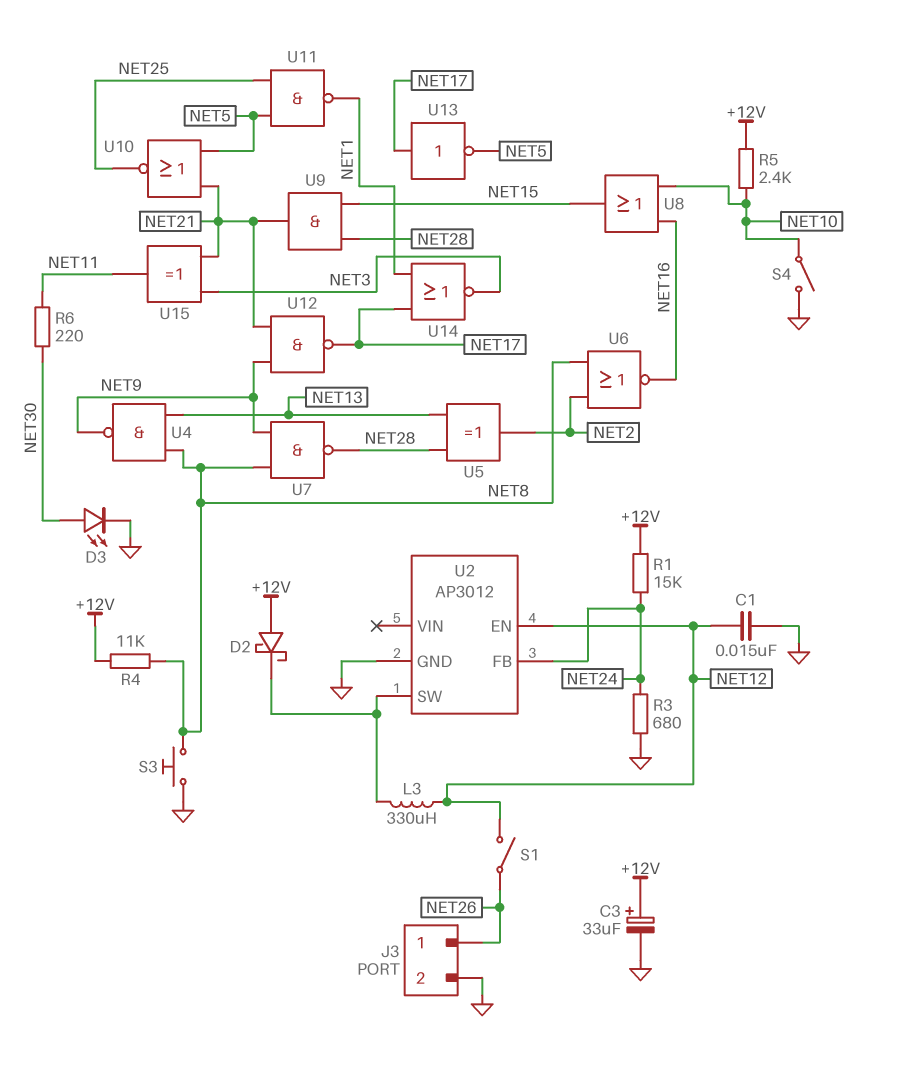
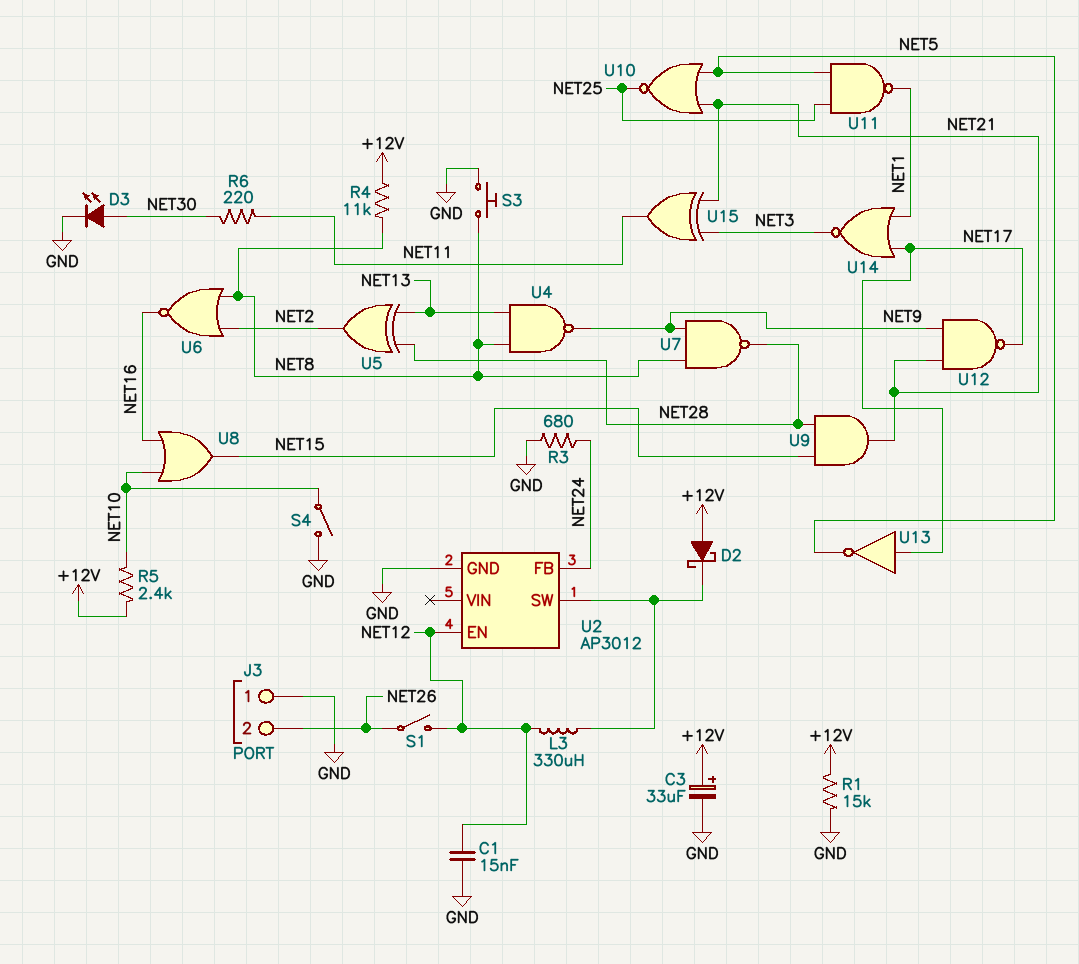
J3 pin 1: NET26 -> GND
J3 pin 2: GND -> NET26
R1: 15k (+12V, NET24) -> 15k (+12V, GND)

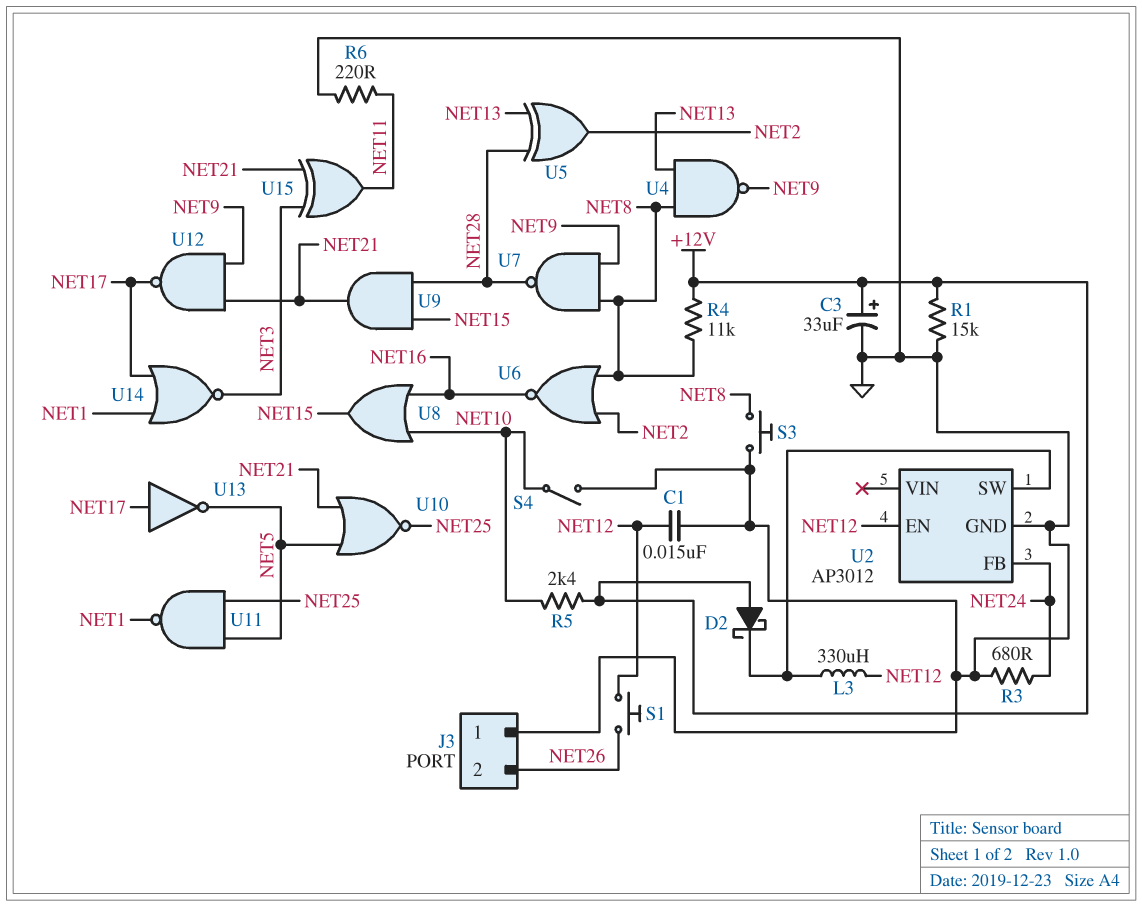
D3: LED (A NET30, K GND) -> none
R6: 220 (NET11, NET30) -> 220 (GND, NET11)
S1: switch (NET12, NET26) -> button (NET12, NET26)

